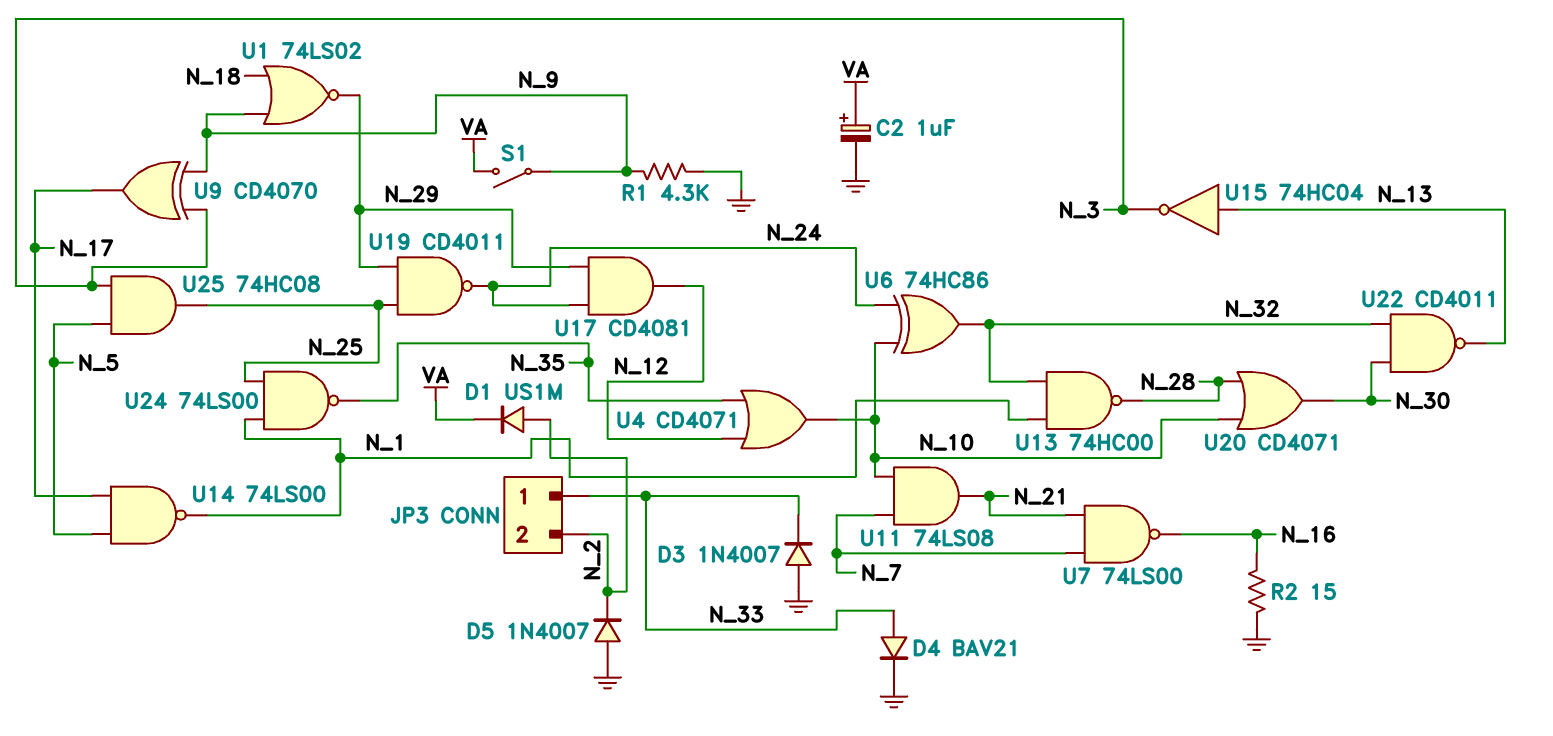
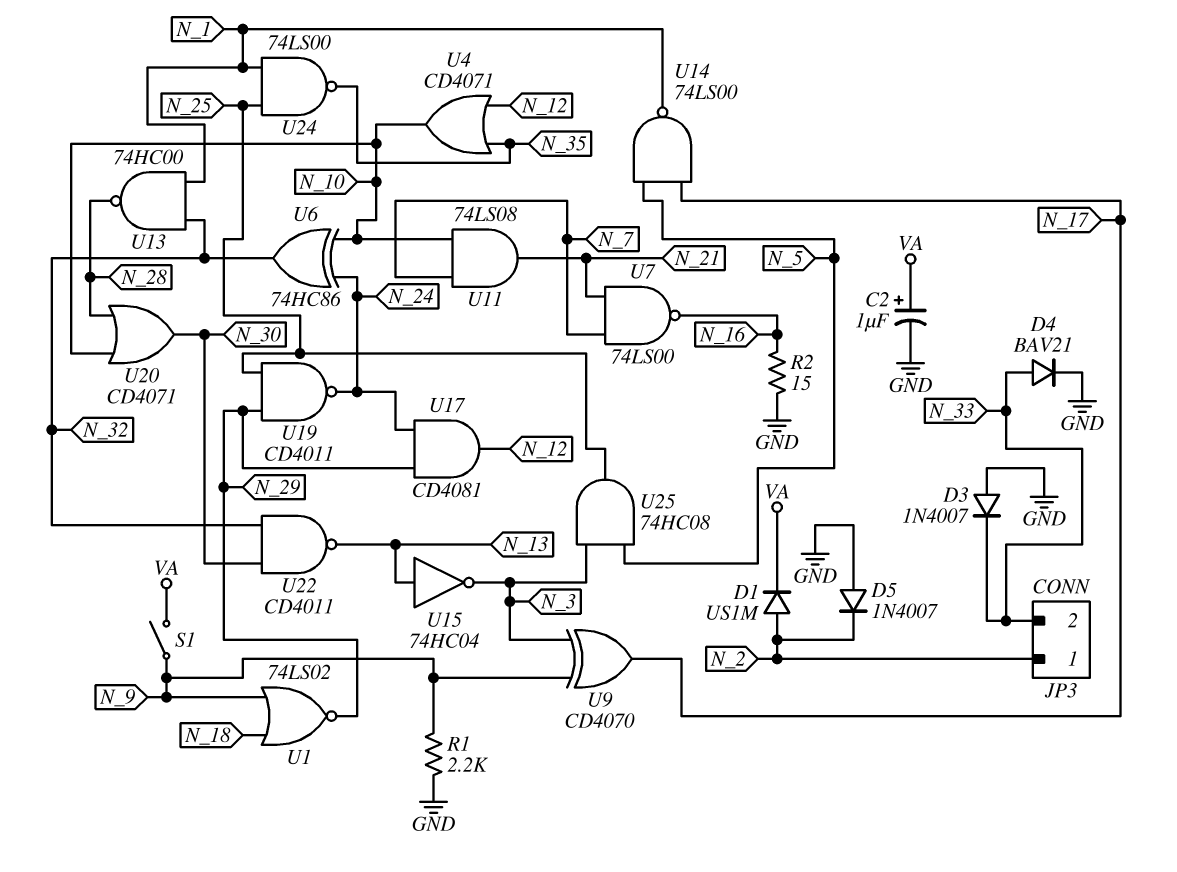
JP3 pin 1: N_33 -> N_2
JP3 pin 2: N_2 -> N_33
R1: 4.3k (GND, N_9) -> 2.2k (GND, N_9)

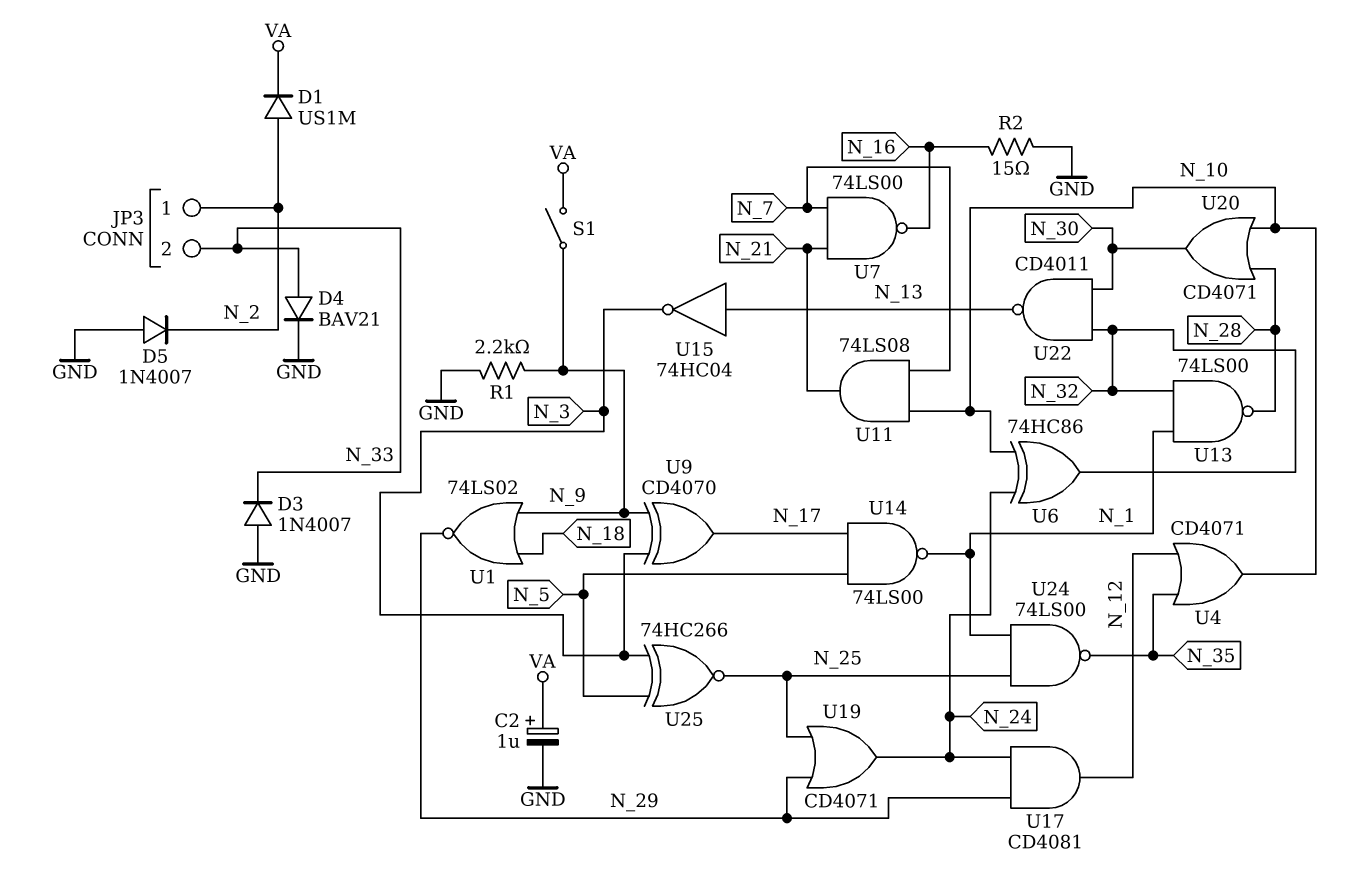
U13: NAND 74HC00 (in N_1, in N_32, out N_28) -> NAND 74LS00 (in N_1, in N_32, out N_28)
U19: NAND CD4011 (in N_25, in N_29, out N_24) -> OR CD4071 (in N_25, in N_29, out N_24)
U25: AND 74HC08 (in N_3, in N_5, out N_25) -> XNOR 74HC266 (in N_3, in N_5, out N_25)

